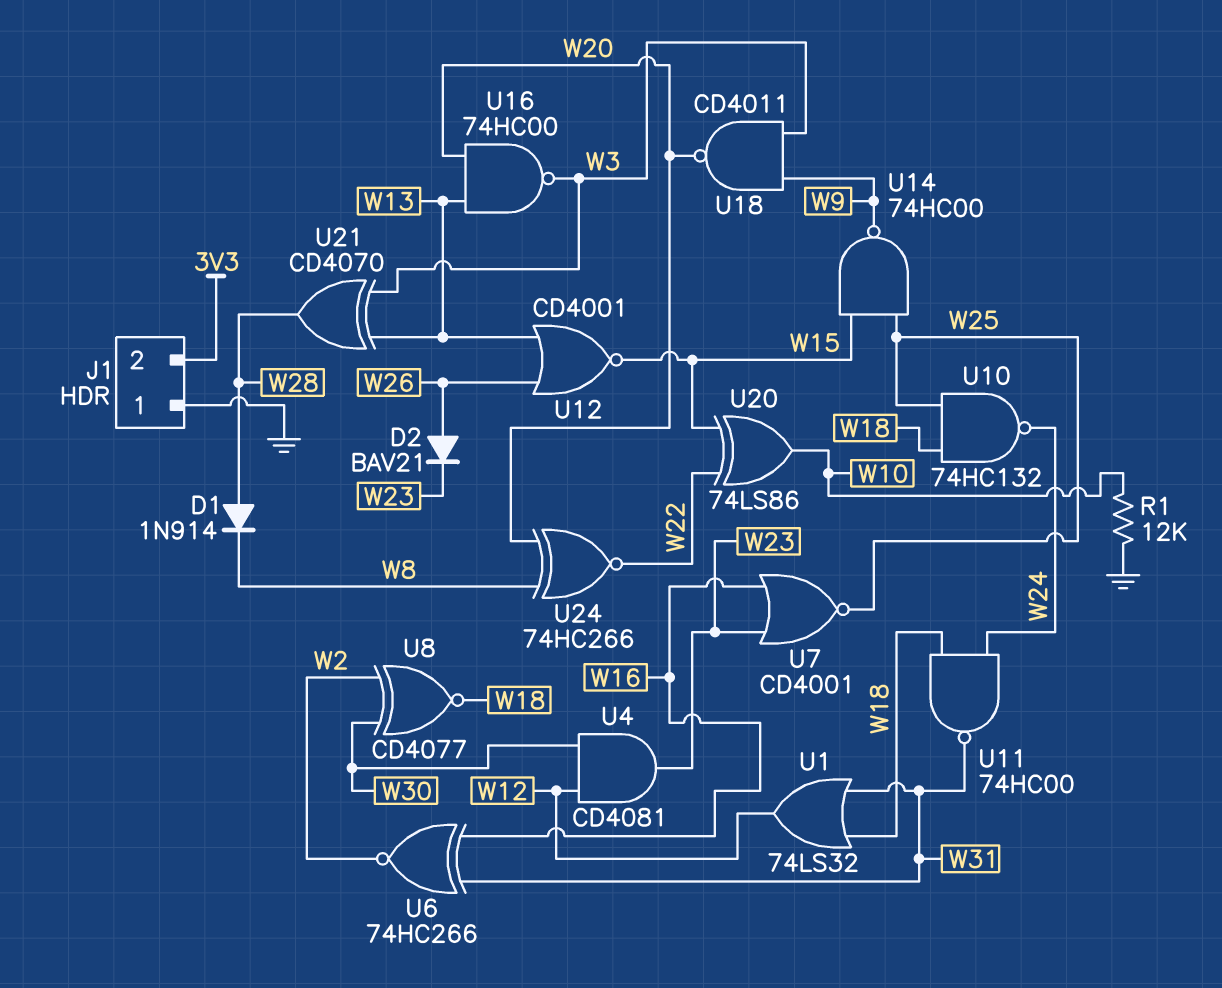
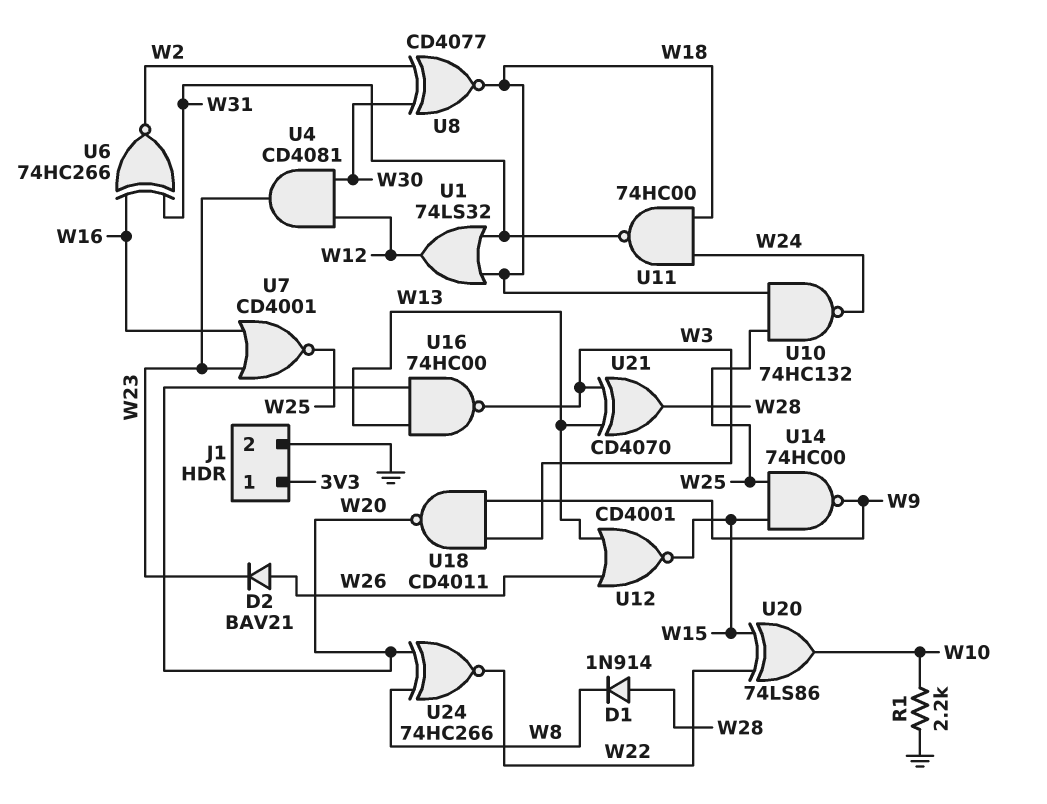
J1 pin 1: GND -> 3V3
J1 pin 2: 3V3 -> GND
R1: 12k (GND, W10) -> 2.2k (GND, W10)

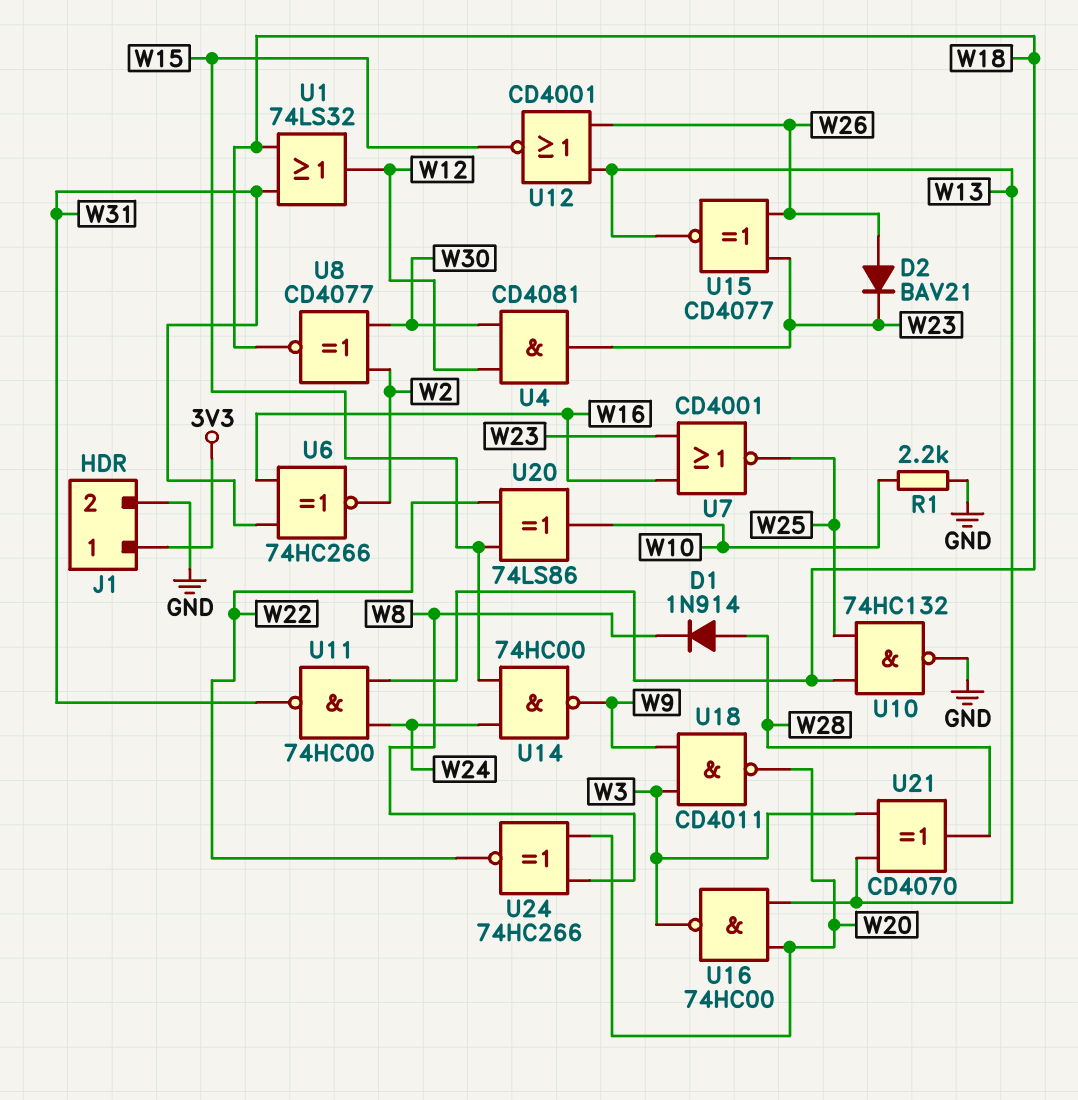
U10: NAND 74HC132 (in W18, in W25, out W24) -> NAND 74HC132 (in W18, in W25, out GND)
U14: NAND 74HC00 (in W15, in W25, out W9) -> NAND 74HC00 (in W15, in W24, out W9)
U15: none -> XNOR CD4077 (in W23, in W26, out W13)

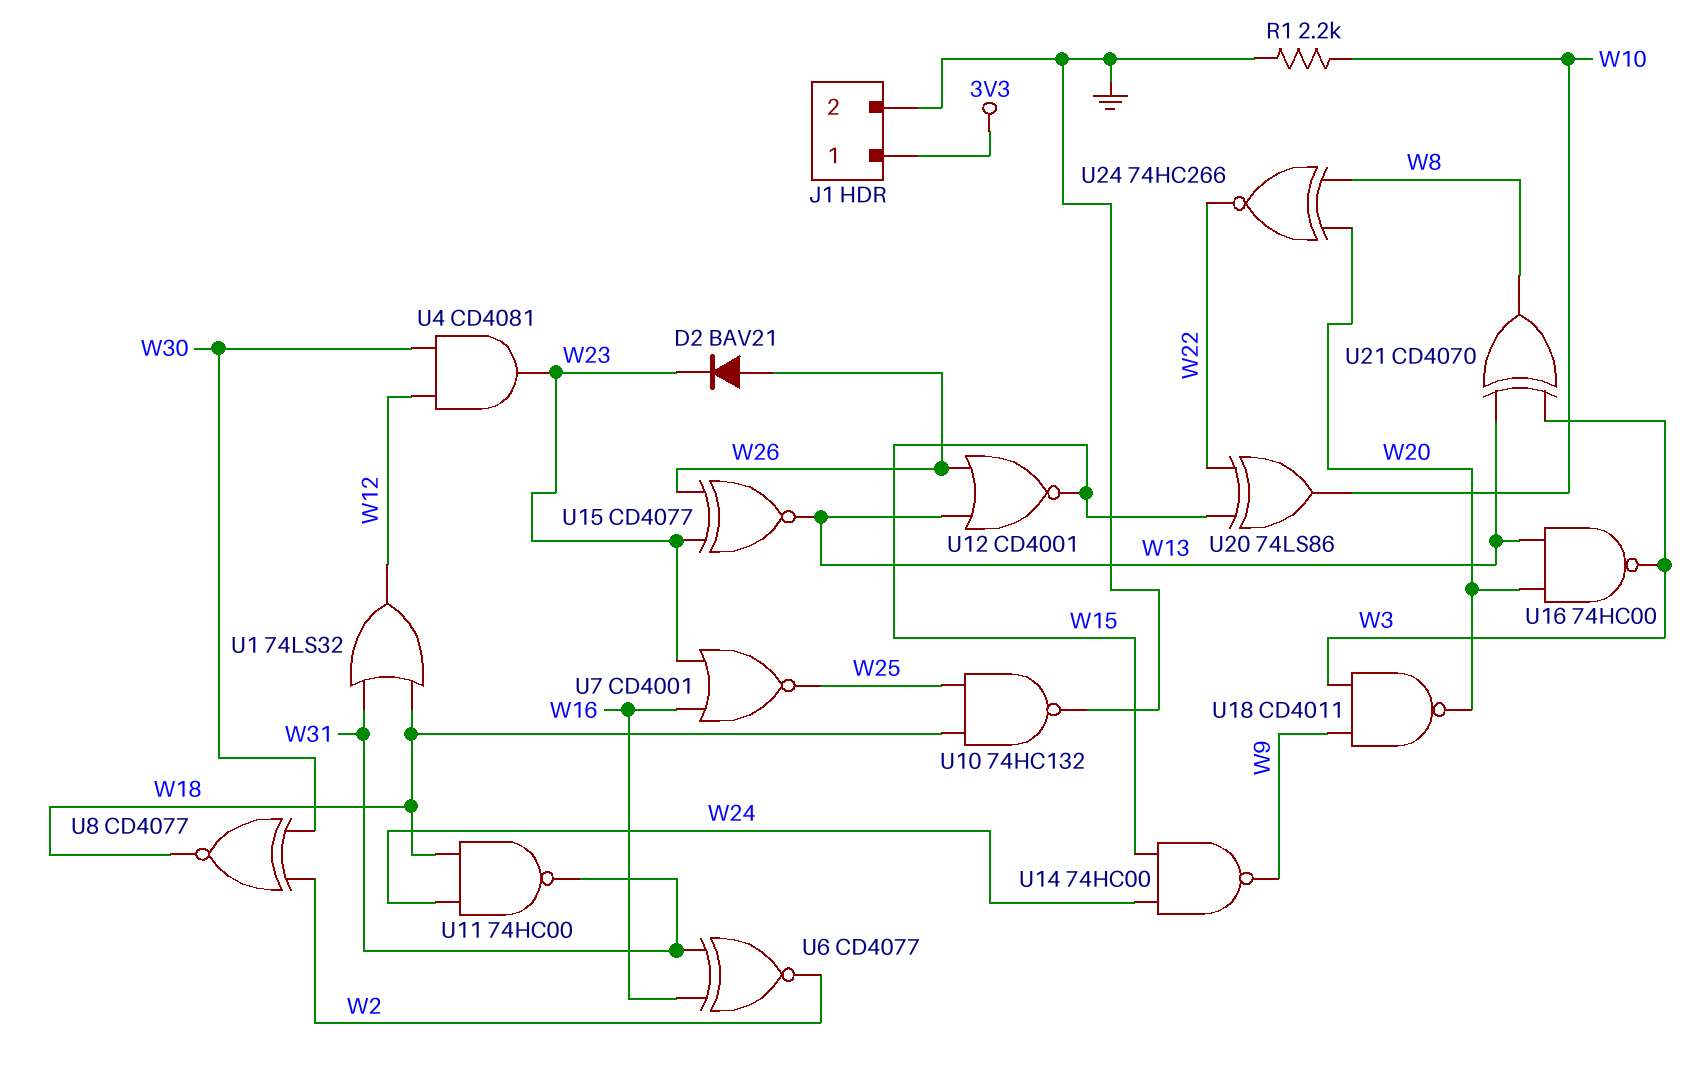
D1: diode 1N914 (A W28, K W8) -> none
U6: XNOR 74HC266 (in W16, in W31, out W2) -> XNOR CD4077 (in W16, in W31, out W2)
U21: XOR CD4070 (in W3, in W13, out W28) -> XOR CD4070 (in W3, in W13, out W8)

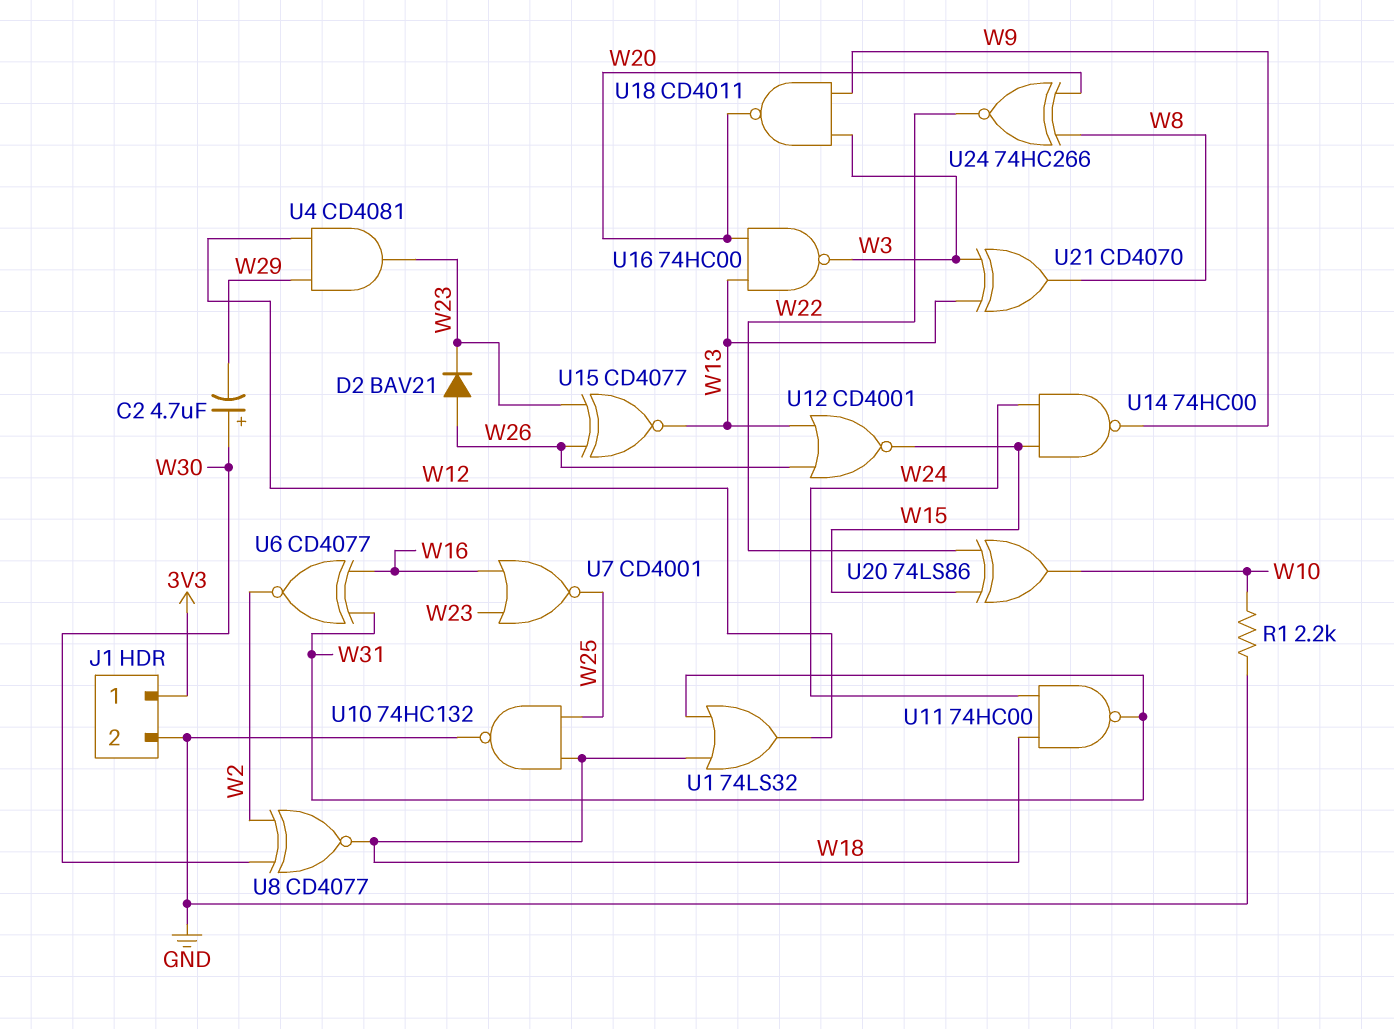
C2: none -> 4.7uF (plus W30, minus W29)
U4: AND CD4081 (in W12, in W30, out W23) -> AND CD4081 (in W12, in W29, out W23)

